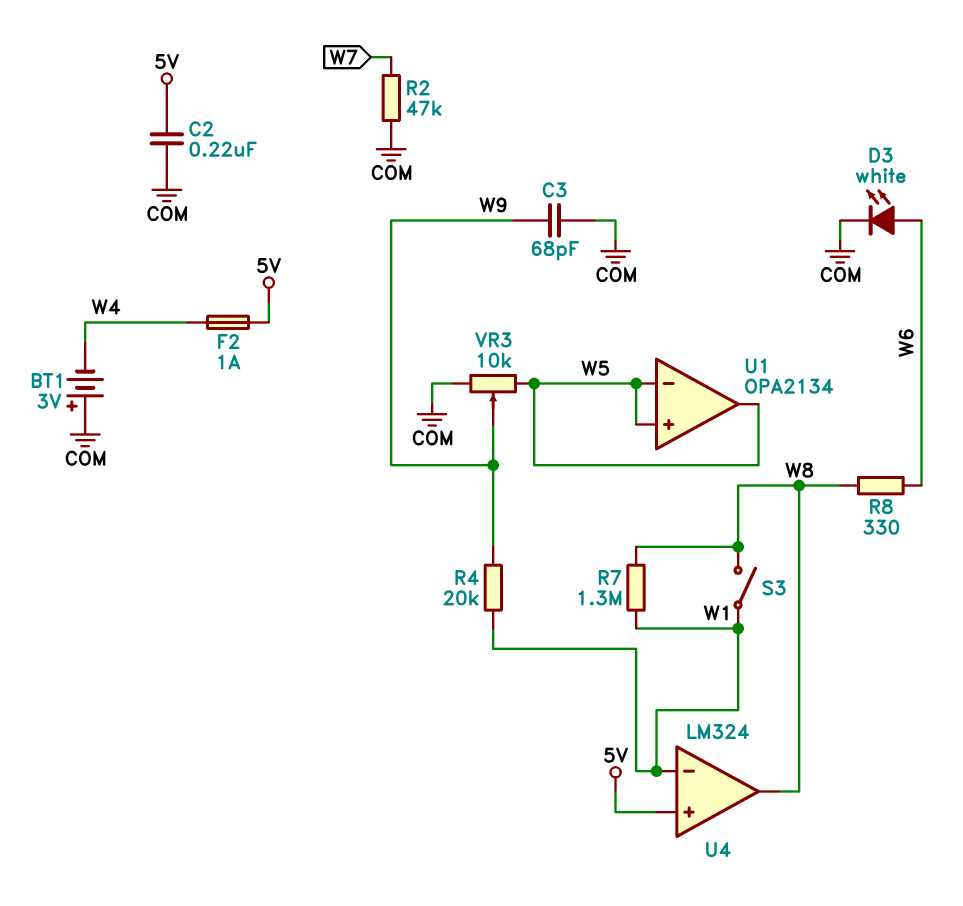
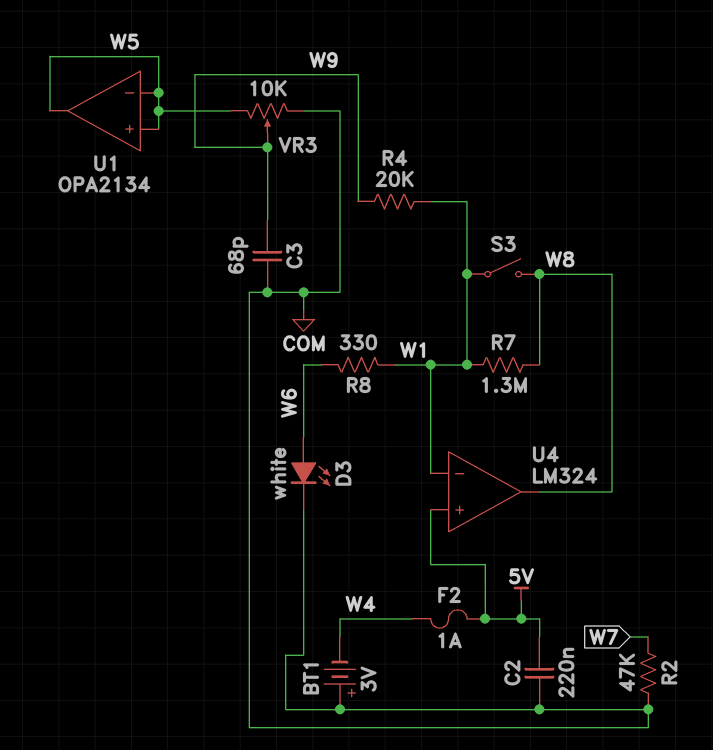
R8: 330 (W6, W8) -> 330 (W1, W6)

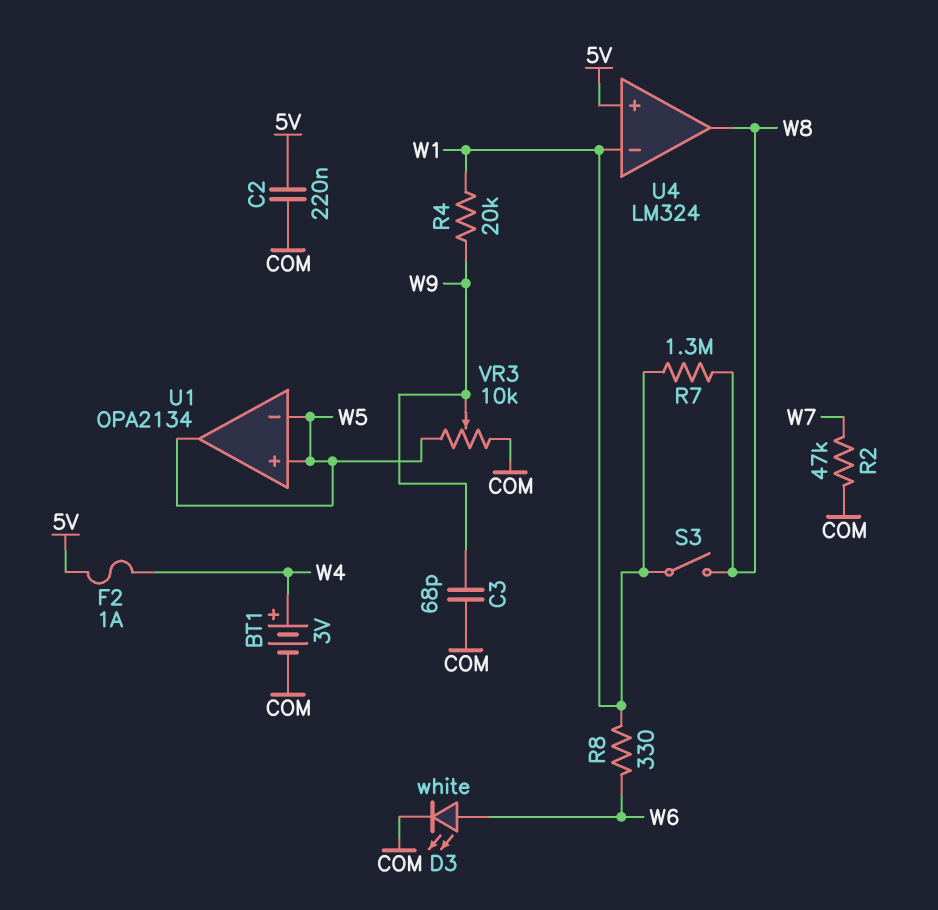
BT1: 3V (plus COM, minus W4) -> 3V (plus W4, minus COM)

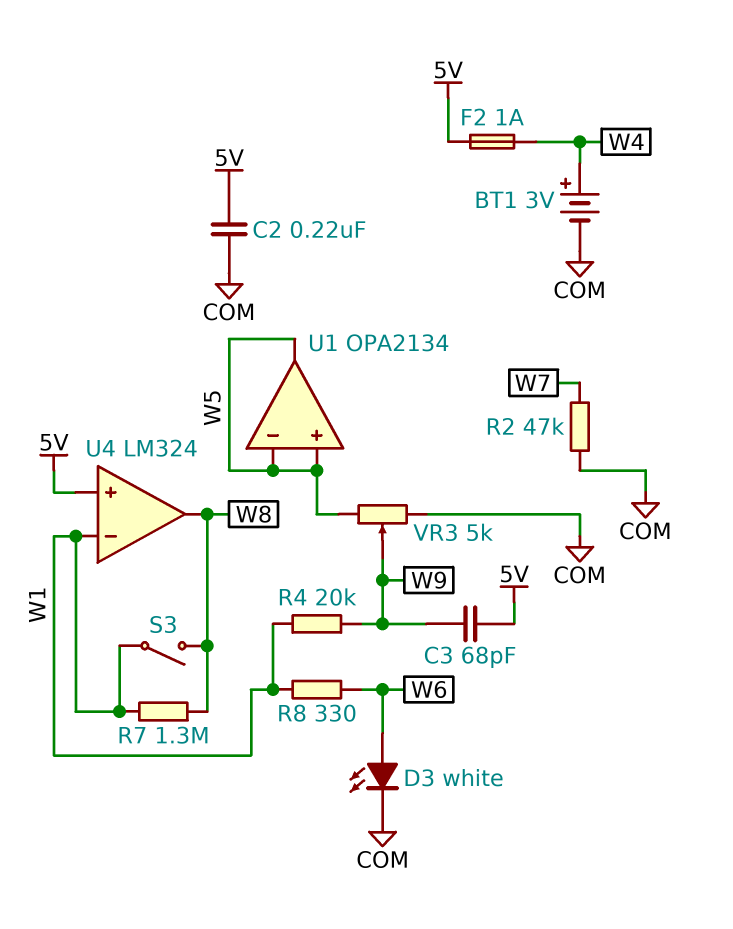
C3: 68pF (COM, W9) -> 68pF (5V, W9)
VR3: 10k (COM, W5, wiper W9) -> 5k (COM, W5, wiper W9)

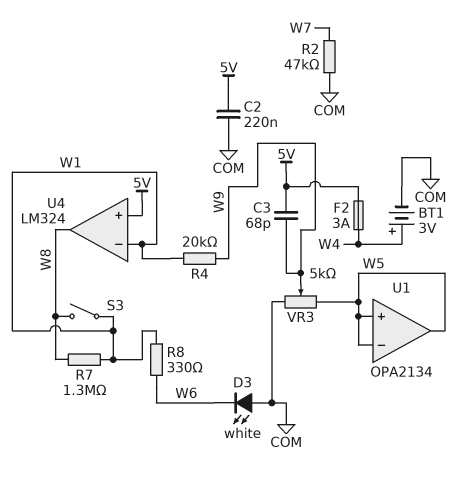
D3: LED white (A W6, K COM) -> LED white (A COM, K W6)
F2: 1A (5V, W4) -> 3A (5V, W4)

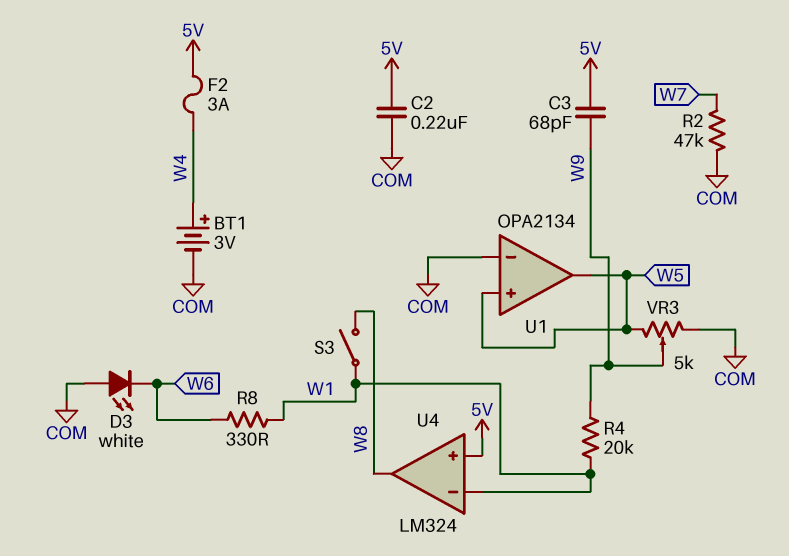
R7: 1.3M (W1, W8) -> none
U1 pin in-: W5 -> COM

